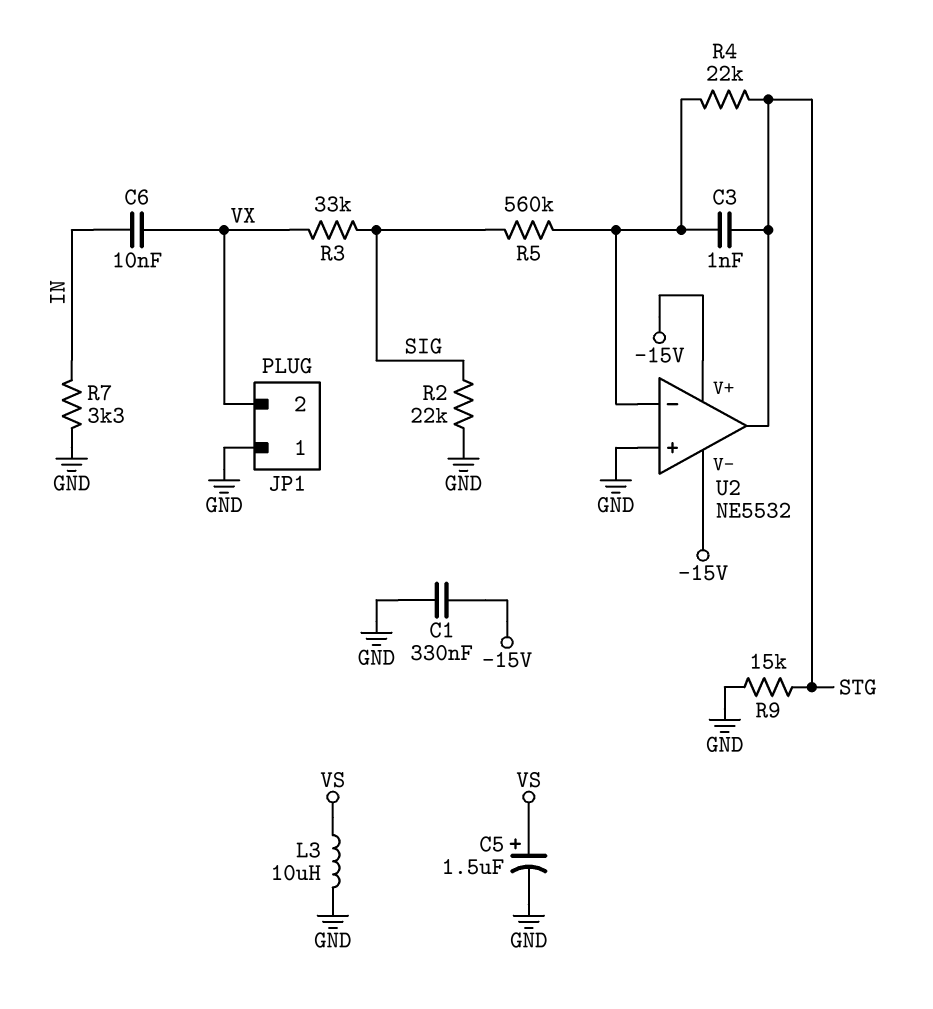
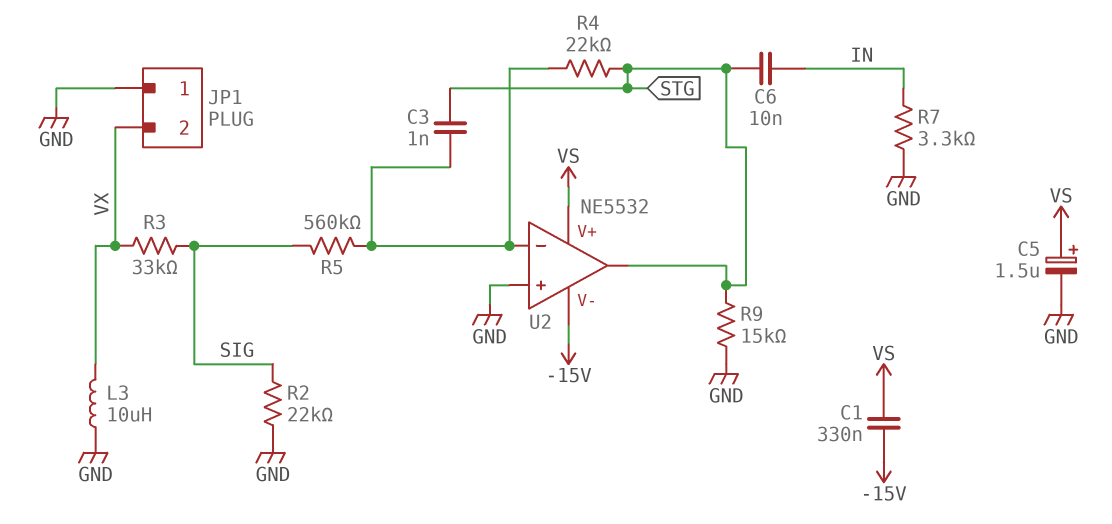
C1: 330nF (-15V, GND) -> 330nF (-15V, VS)
C6: 10nF (IN, VX) -> 10nF (IN, STG)
L3: 10uH (GND, VS) -> 10uH (GND, VX)
U2 pin V+: -15V -> VS

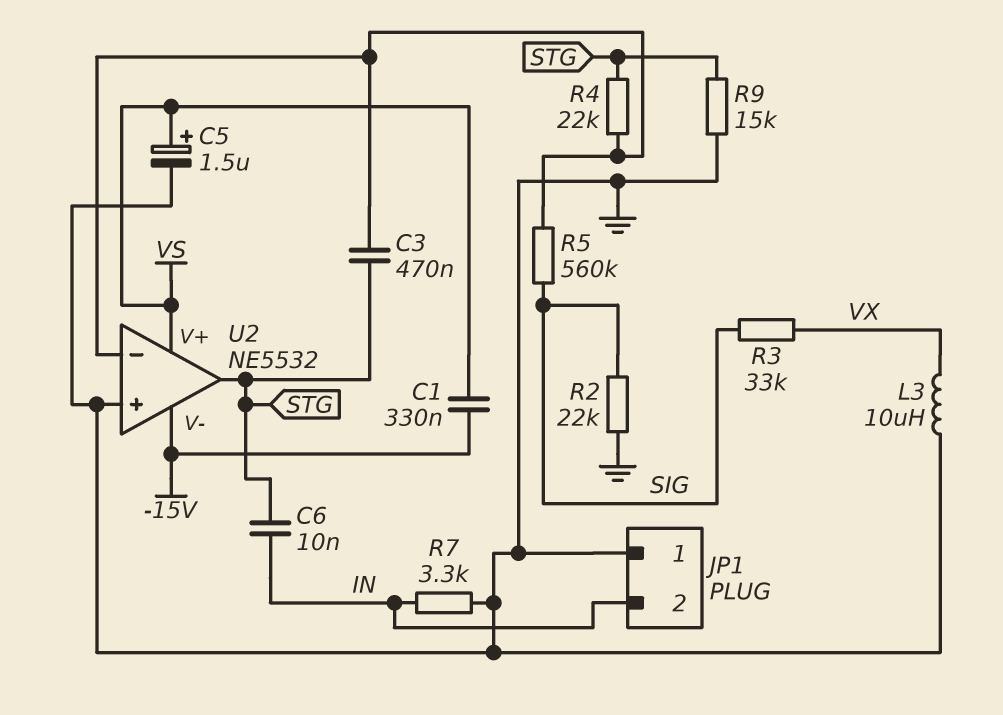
C3: 1nF (STG, U2/in-) -> 470nF (STG, U2/in-)
JP1 pin 2: VX -> IN

